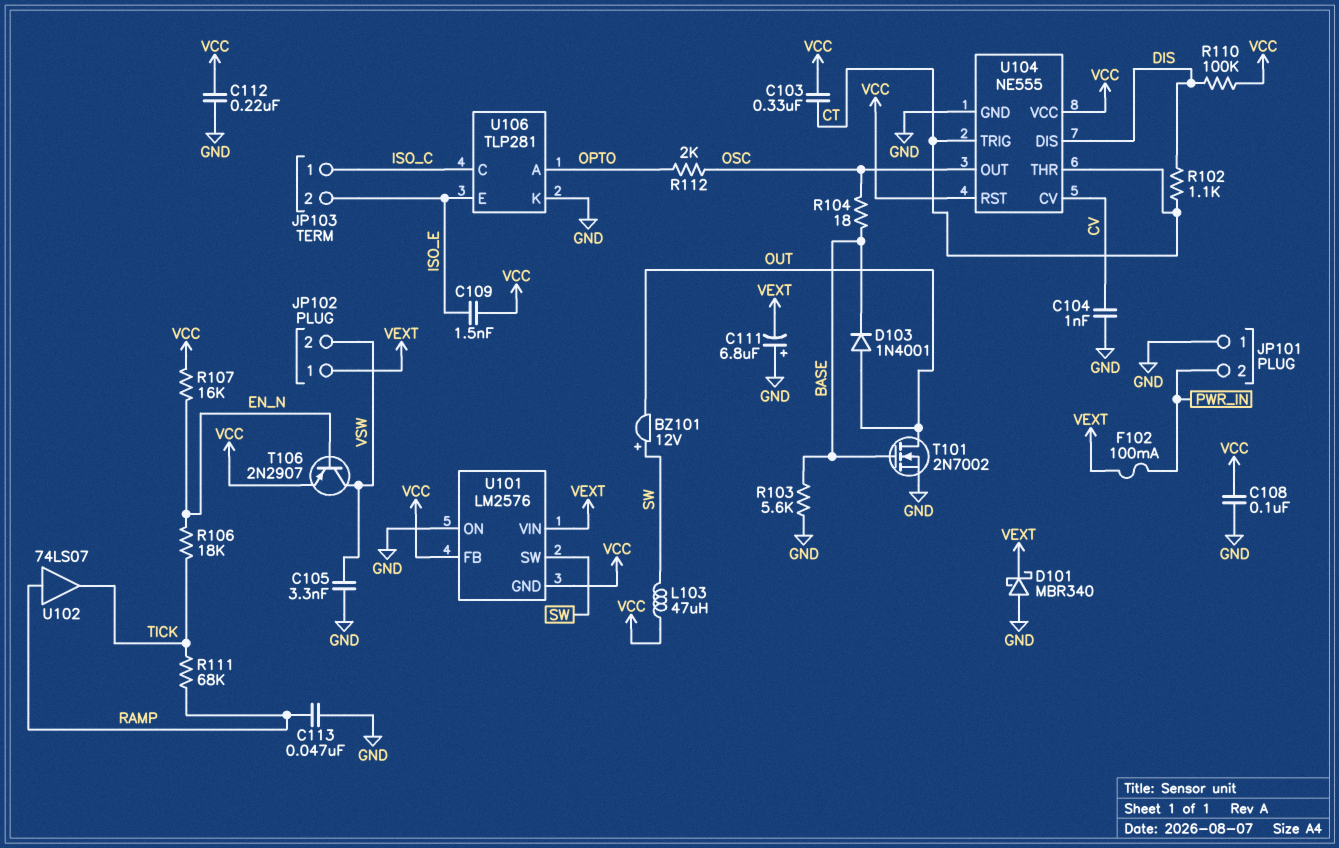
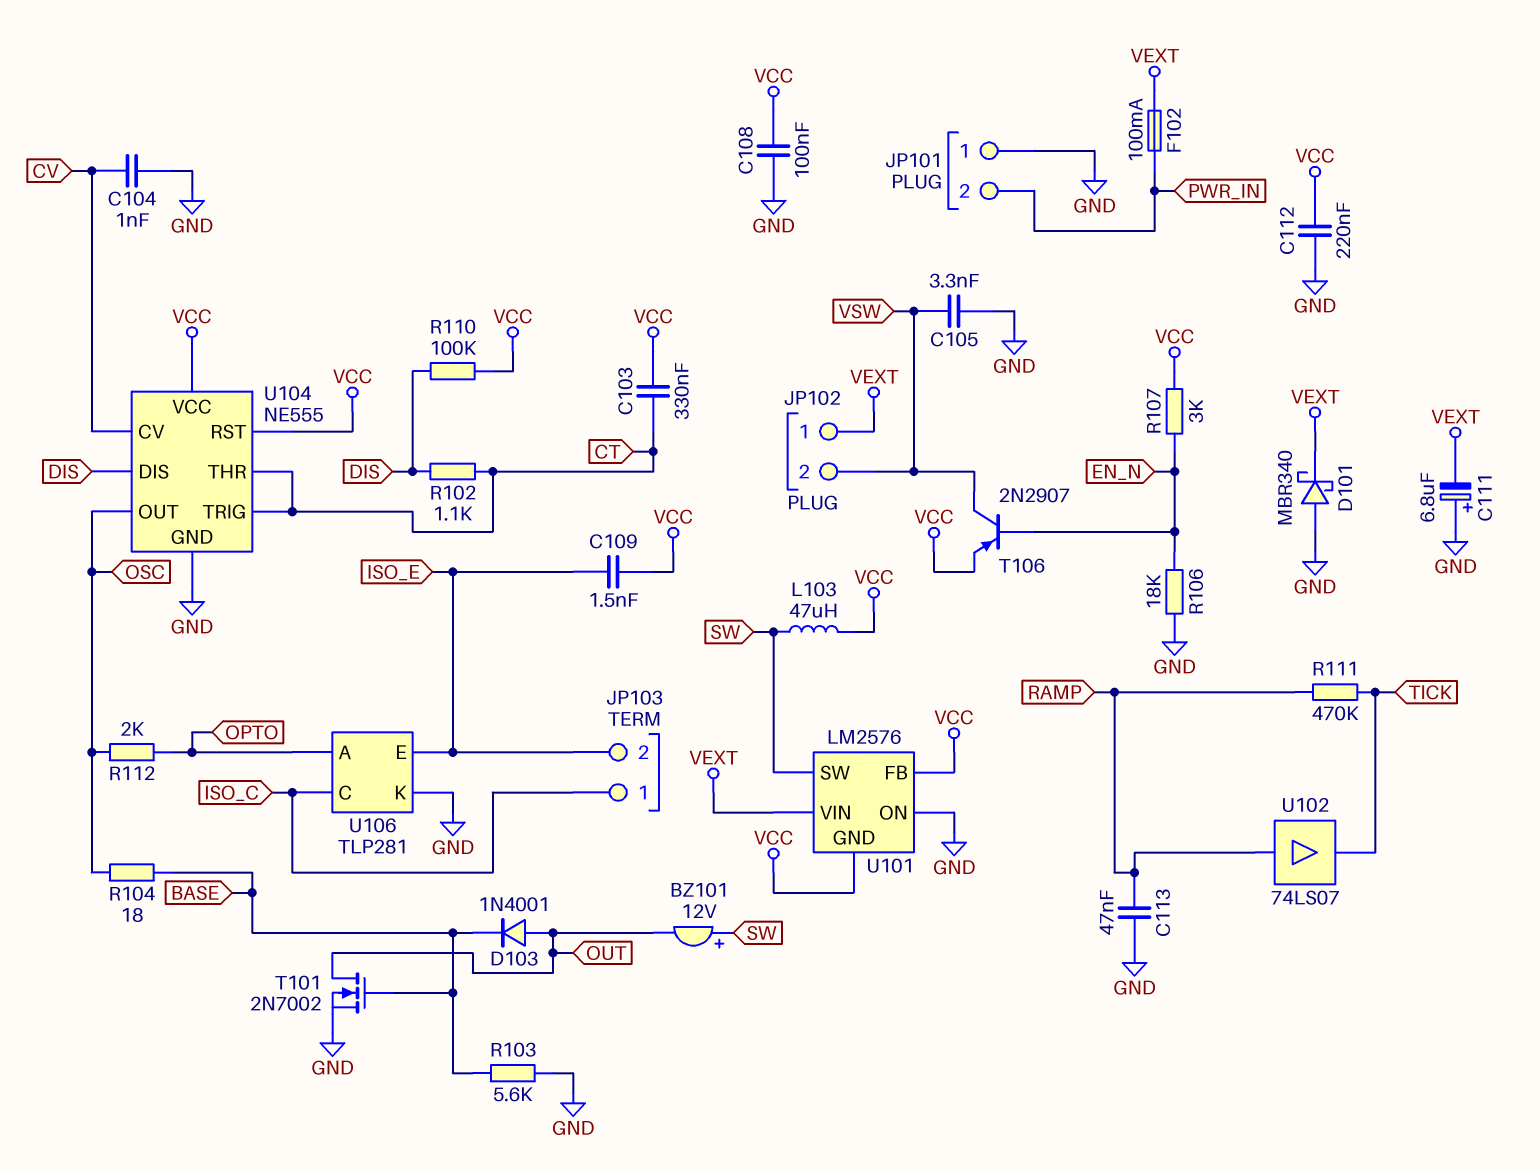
R106: 18k (EN_N, TICK) -> 18k (EN_N, GND)
R107: 16k (EN_N, VCC) -> 3k (EN_N, VCC)
R111: 68k (RAMP, TICK) -> 470k (RAMP, TICK)

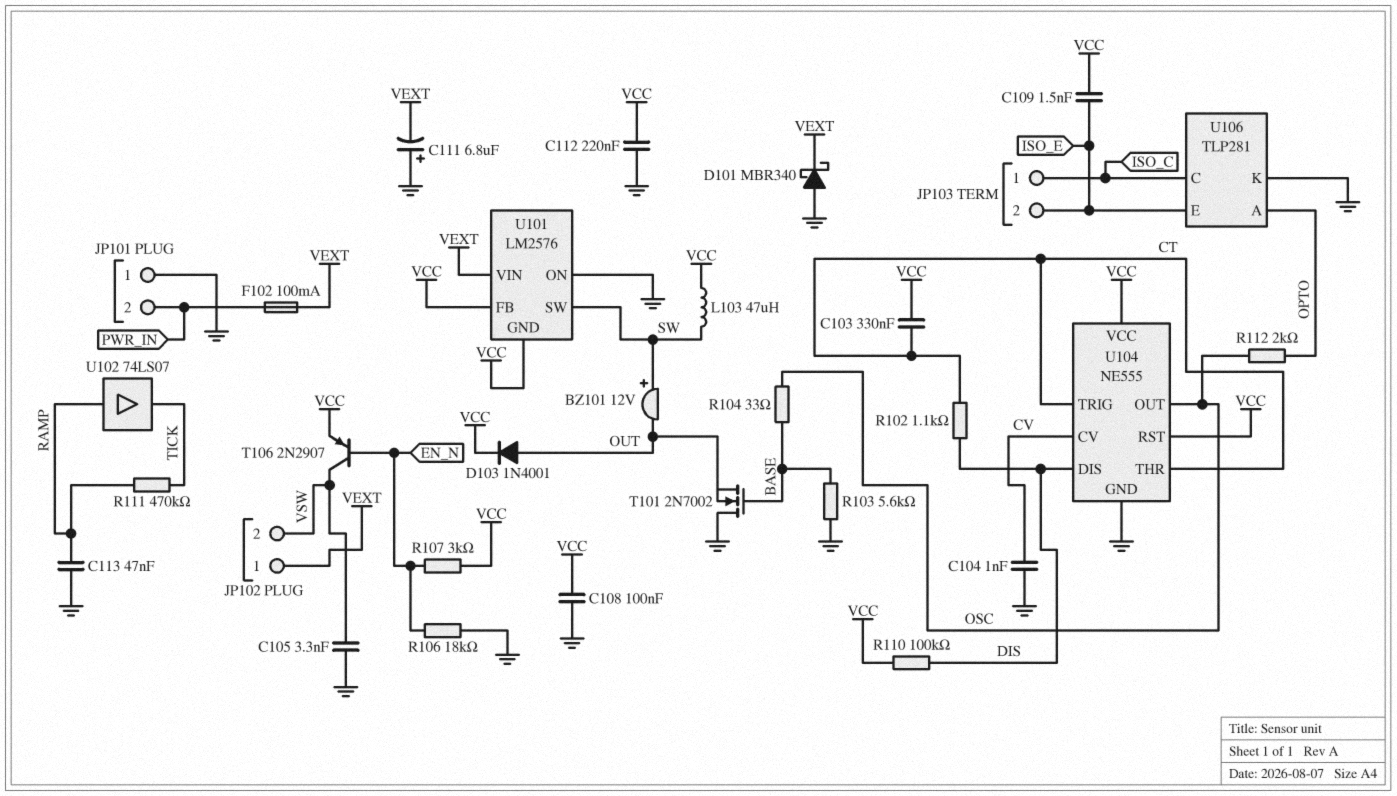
D103: diode 1N4001 (A OUT, K BASE) -> diode 1N4001 (A OUT, K VCC)
R104: 18 (BASE, OSC) -> 33 (BASE, OSC)
T101: NMOS 2N7002 (G BASE, D OUT, S GND) -> NMOS 2N7002 (G BASE, D GND, S OUT)

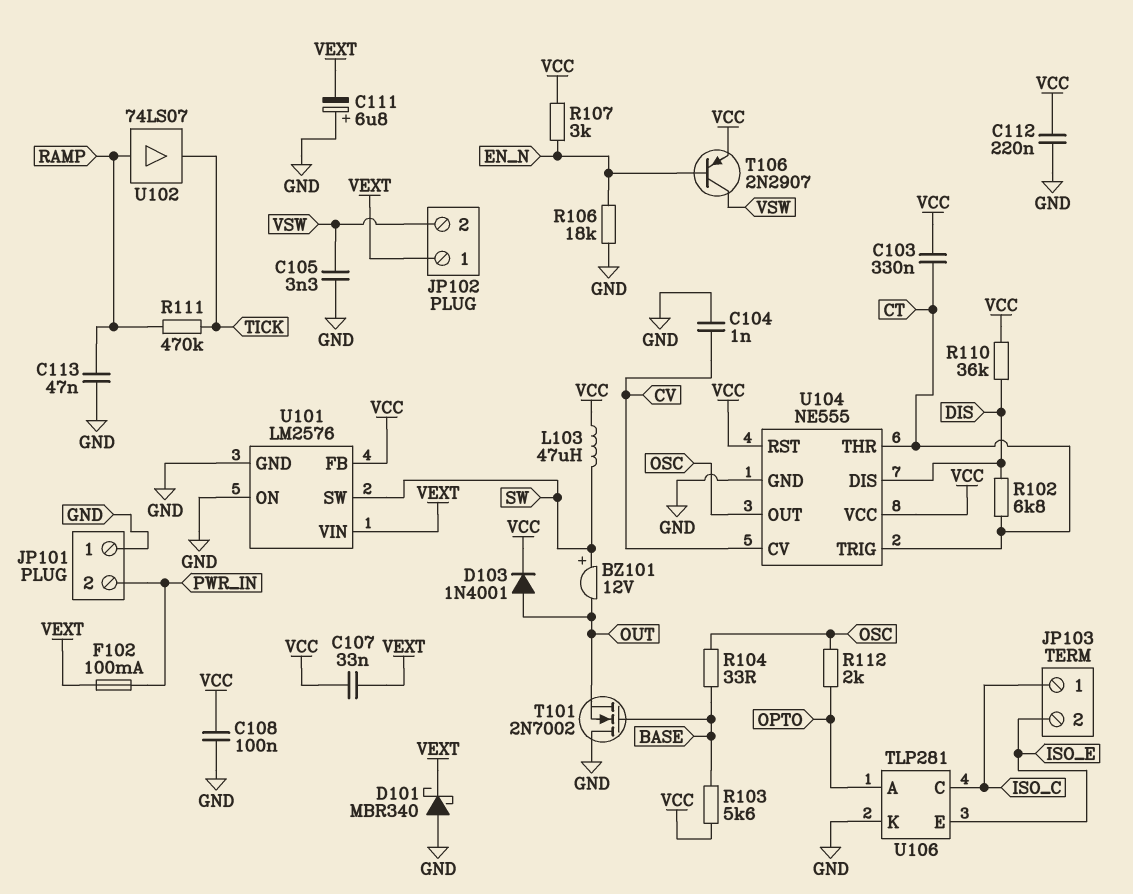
C107: none -> 33nF (VCC, VEXT)
C109: 1.5nF (ISO_E, VCC) -> none
R102: 1.1k (CT, DIS) -> 6.8k (CT, DIS)
R103: 5.6k (BASE, GND) -> 5.6k (BASE, VCC)
R110: 100k (DIS, VCC) -> 36k (DIS, VCC)
U101 pin GND: VCC -> GND

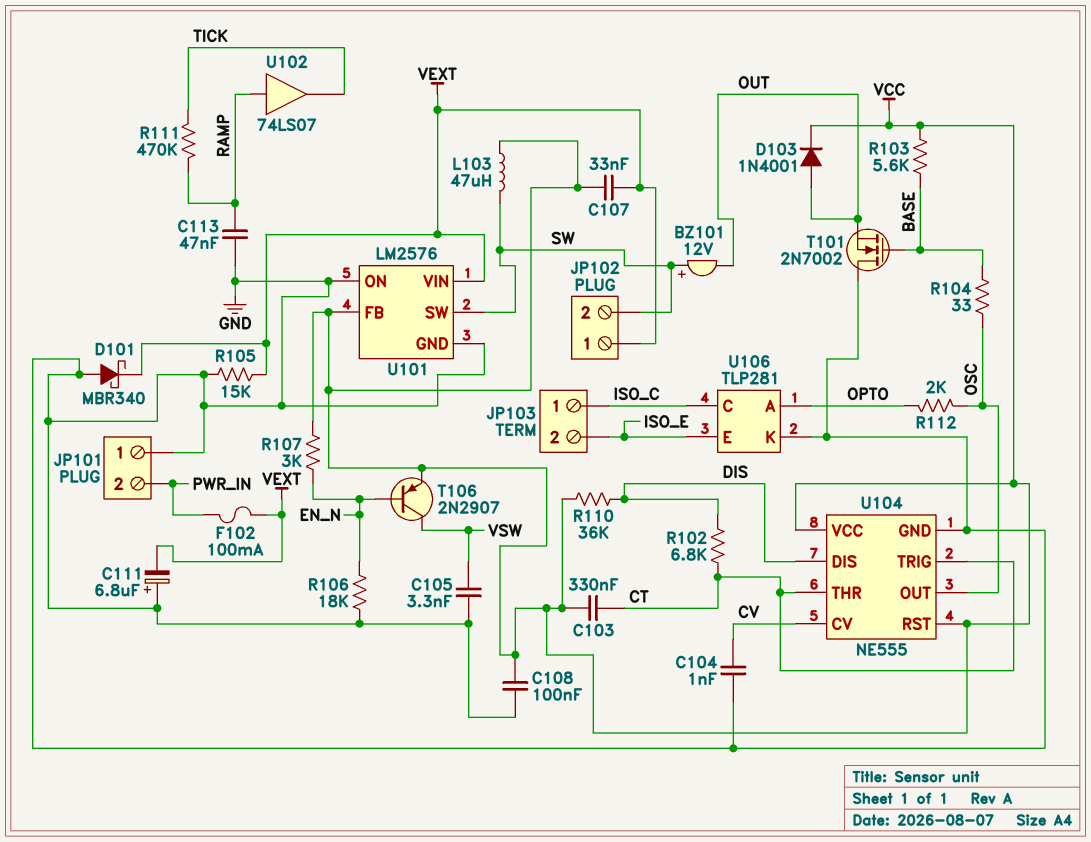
C112: 220nF (GND, VCC) -> none
JP102 pin 2: VSW -> SW
R105: none -> 15k (GND, VEXT)

